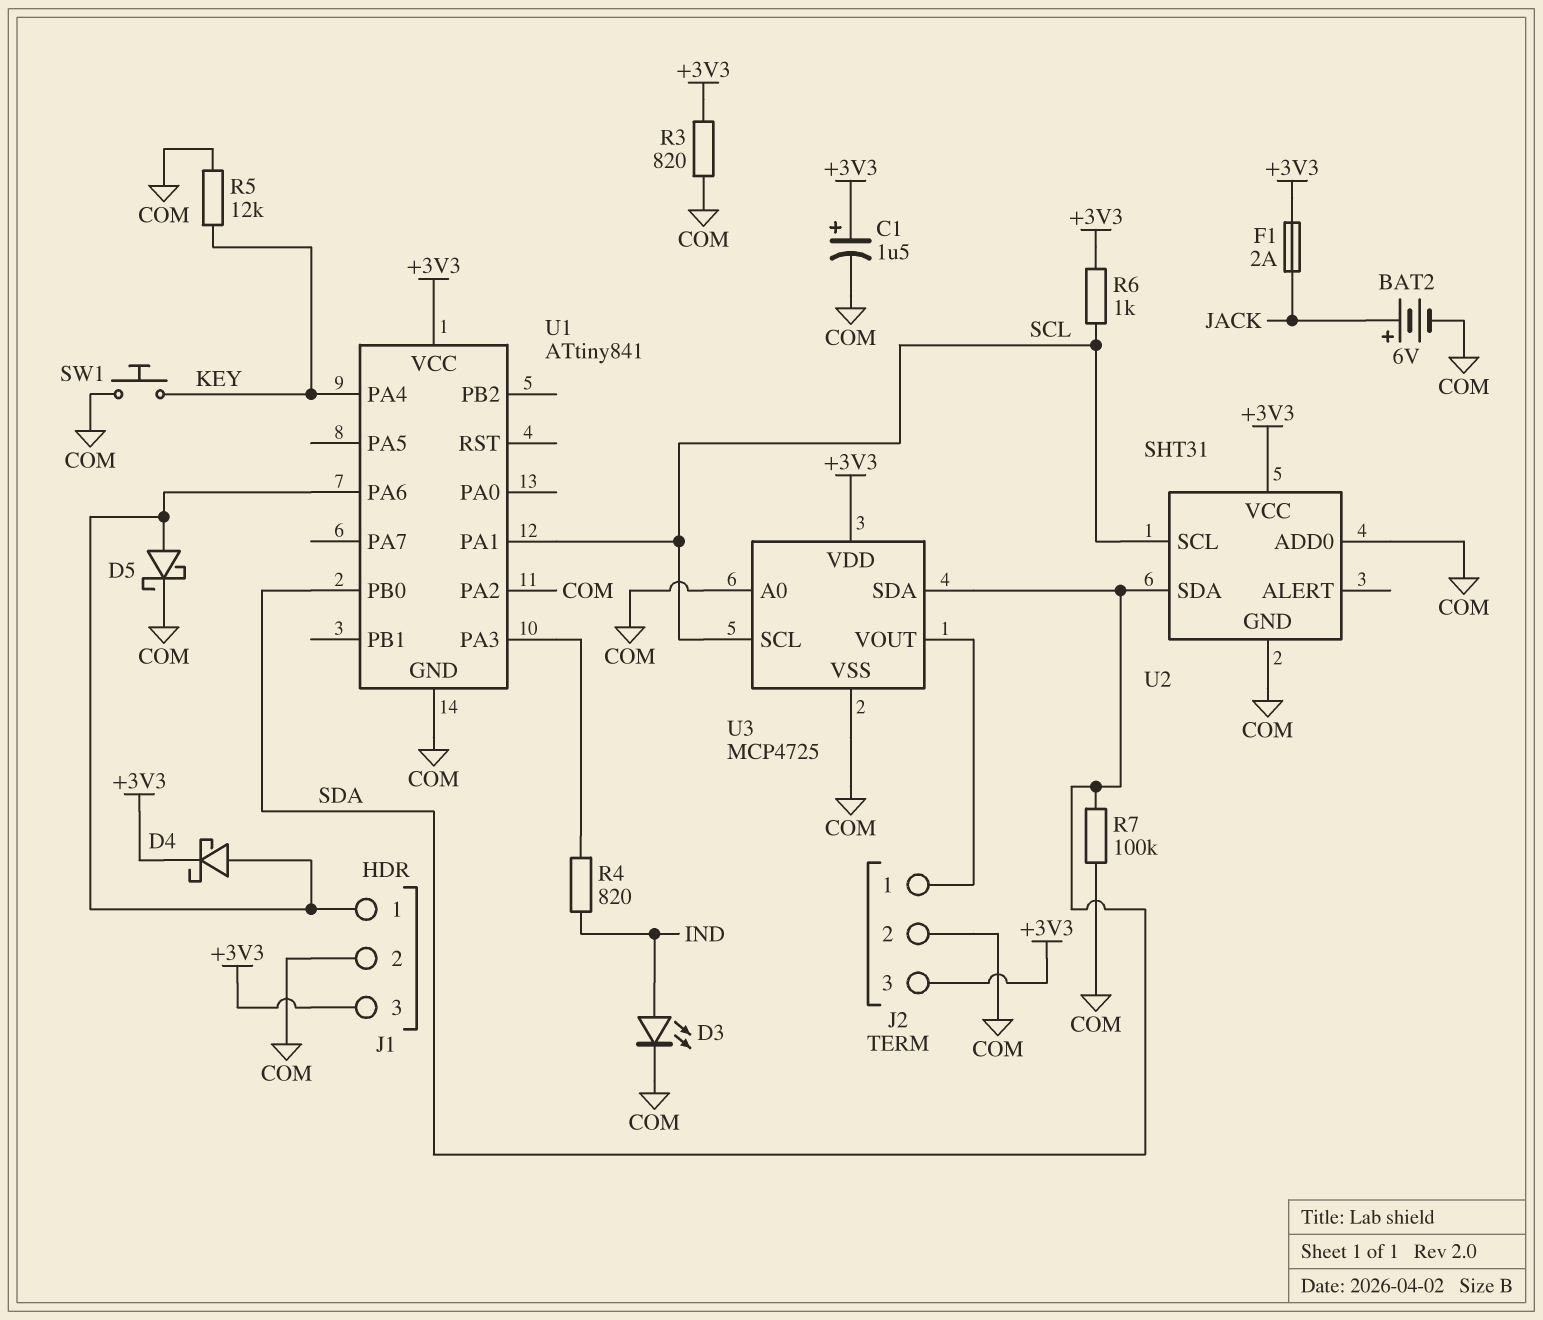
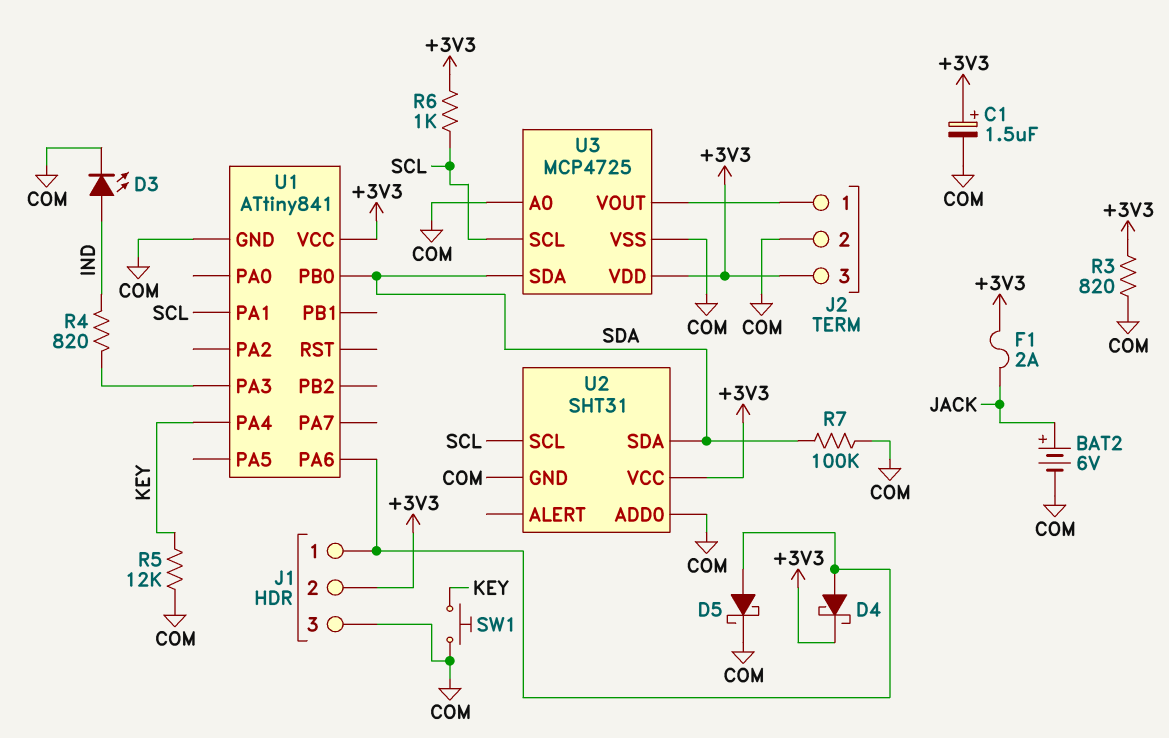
J1 pin 2: COM -> +3V3
J1 pin 3: +3V3 -> COM
U1 pin PA2: COM -> none

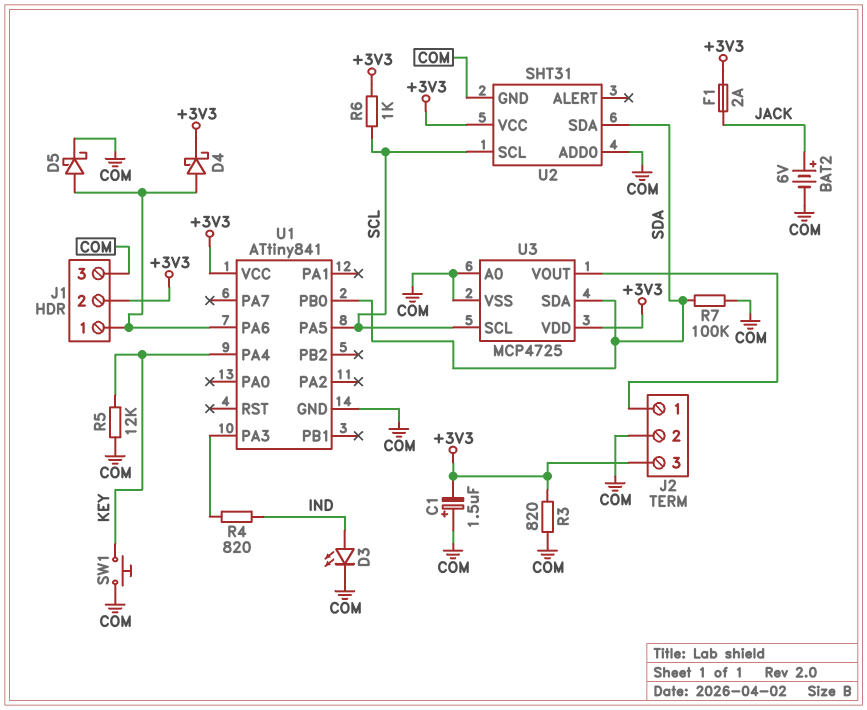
C1: 1.5uF (plus +3V3, minus COM) -> 1.5uF (plus COM, minus +3V3)
U1 pin PA1: SCL -> none
U1 pin PA5: none -> SCL

